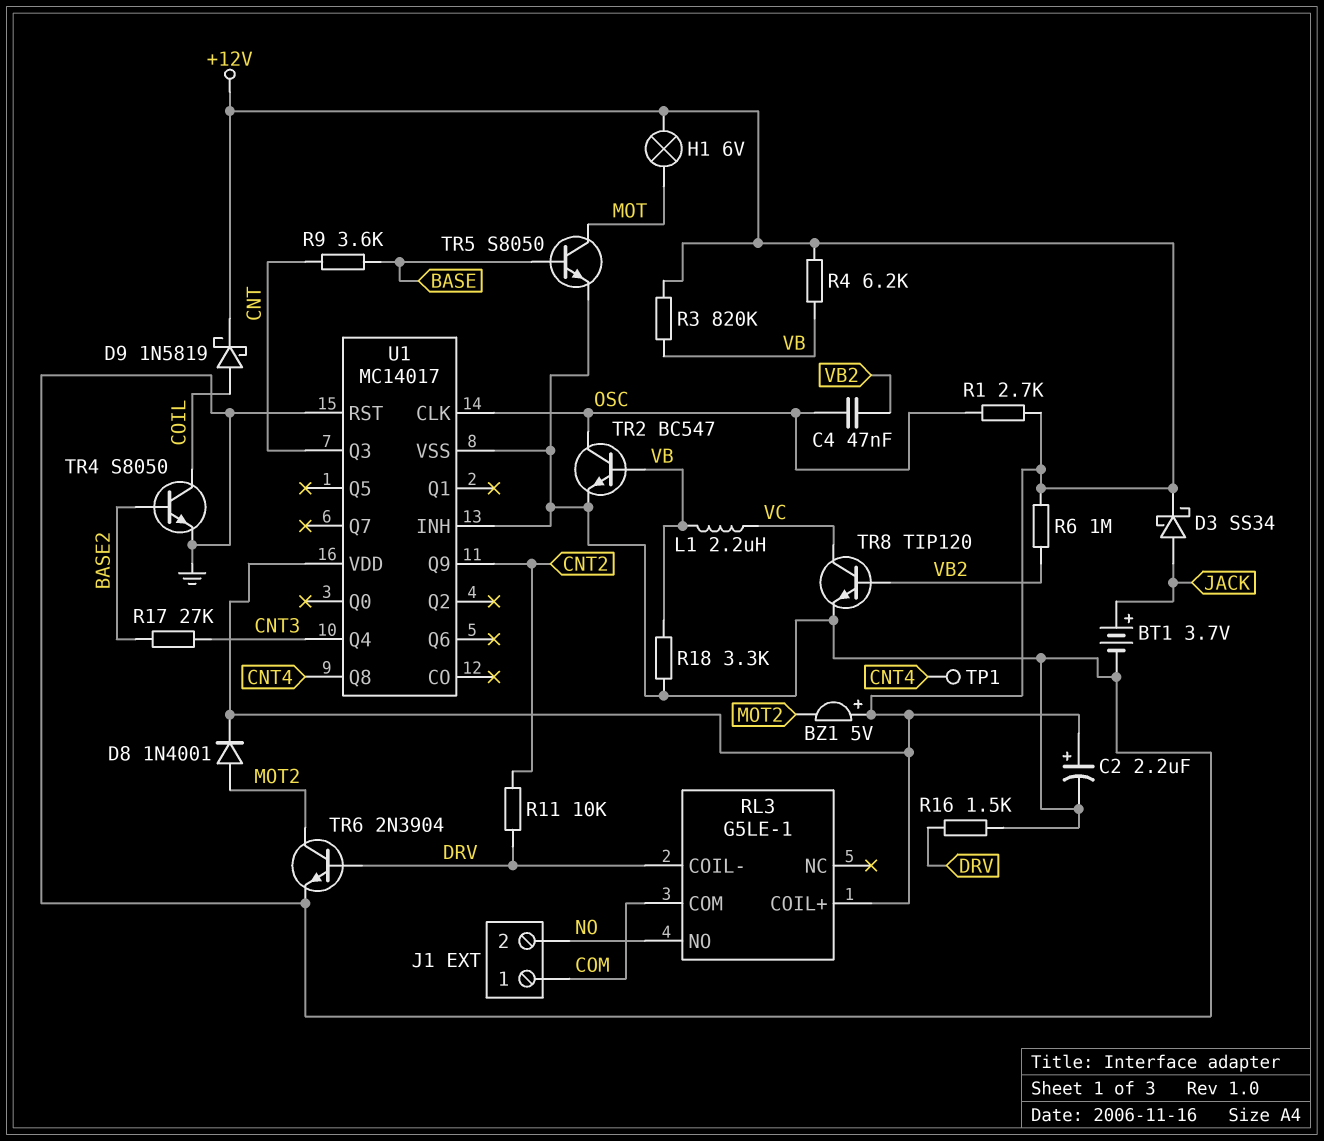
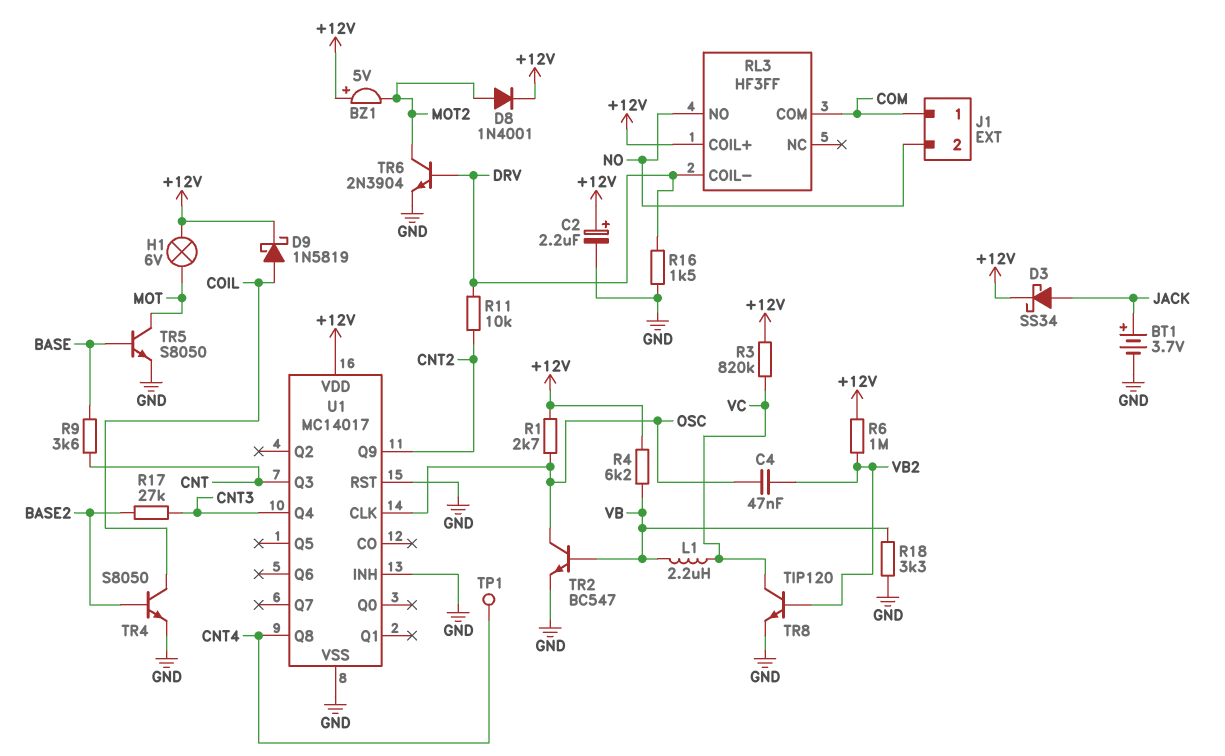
R3: 820k (+12V, VB) -> 820k (+12V, VC)
RL3: G5LE-1 -> HF3FF

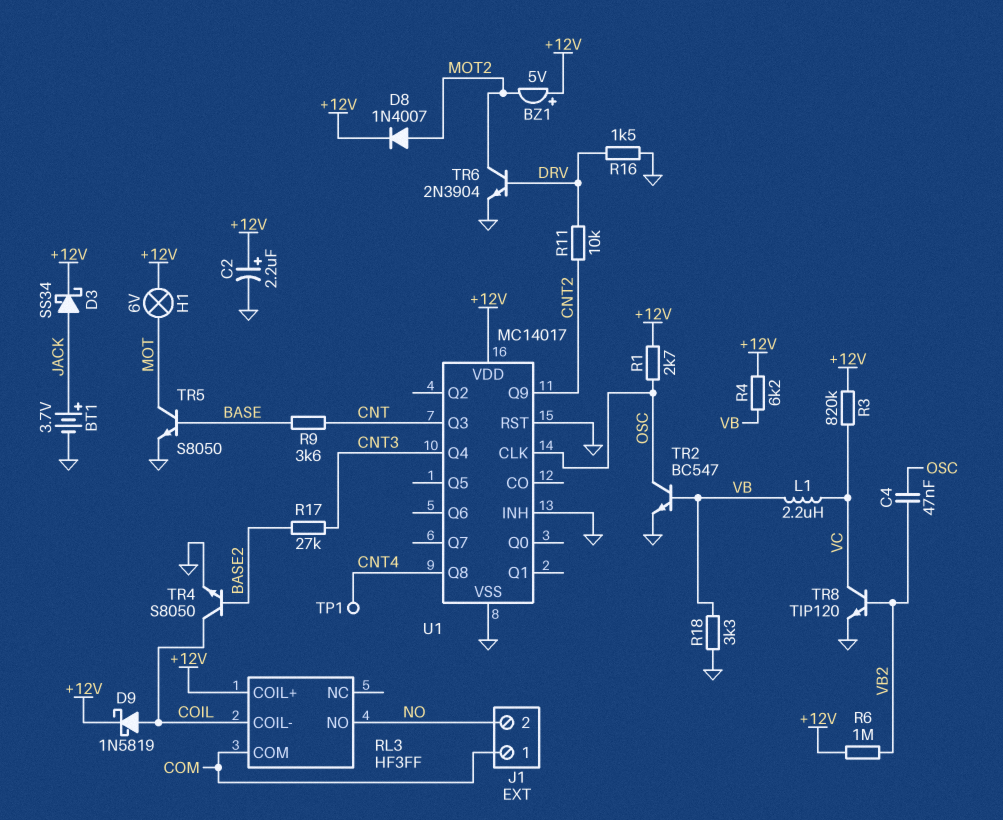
D8: diode 1N4001 (A MOT2, K +12V) -> diode 1N4007 (A MOT2, K +12V)
RL3 pin COIL-: DRV -> COIL

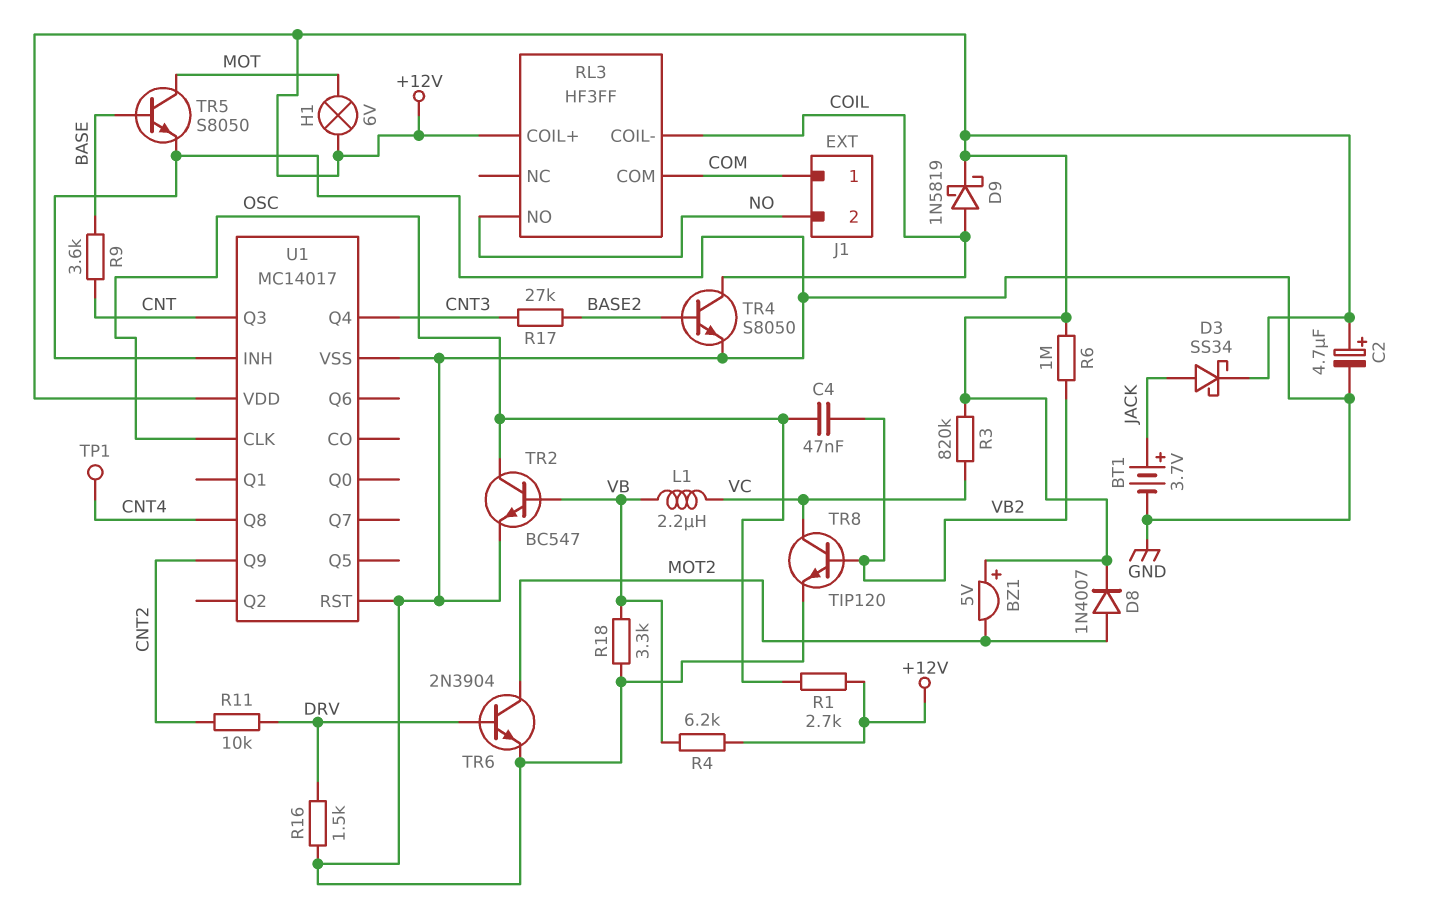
C2: 2.2uF (plus +12V, minus GND) -> 4.7uF (plus +12V, minus GND)

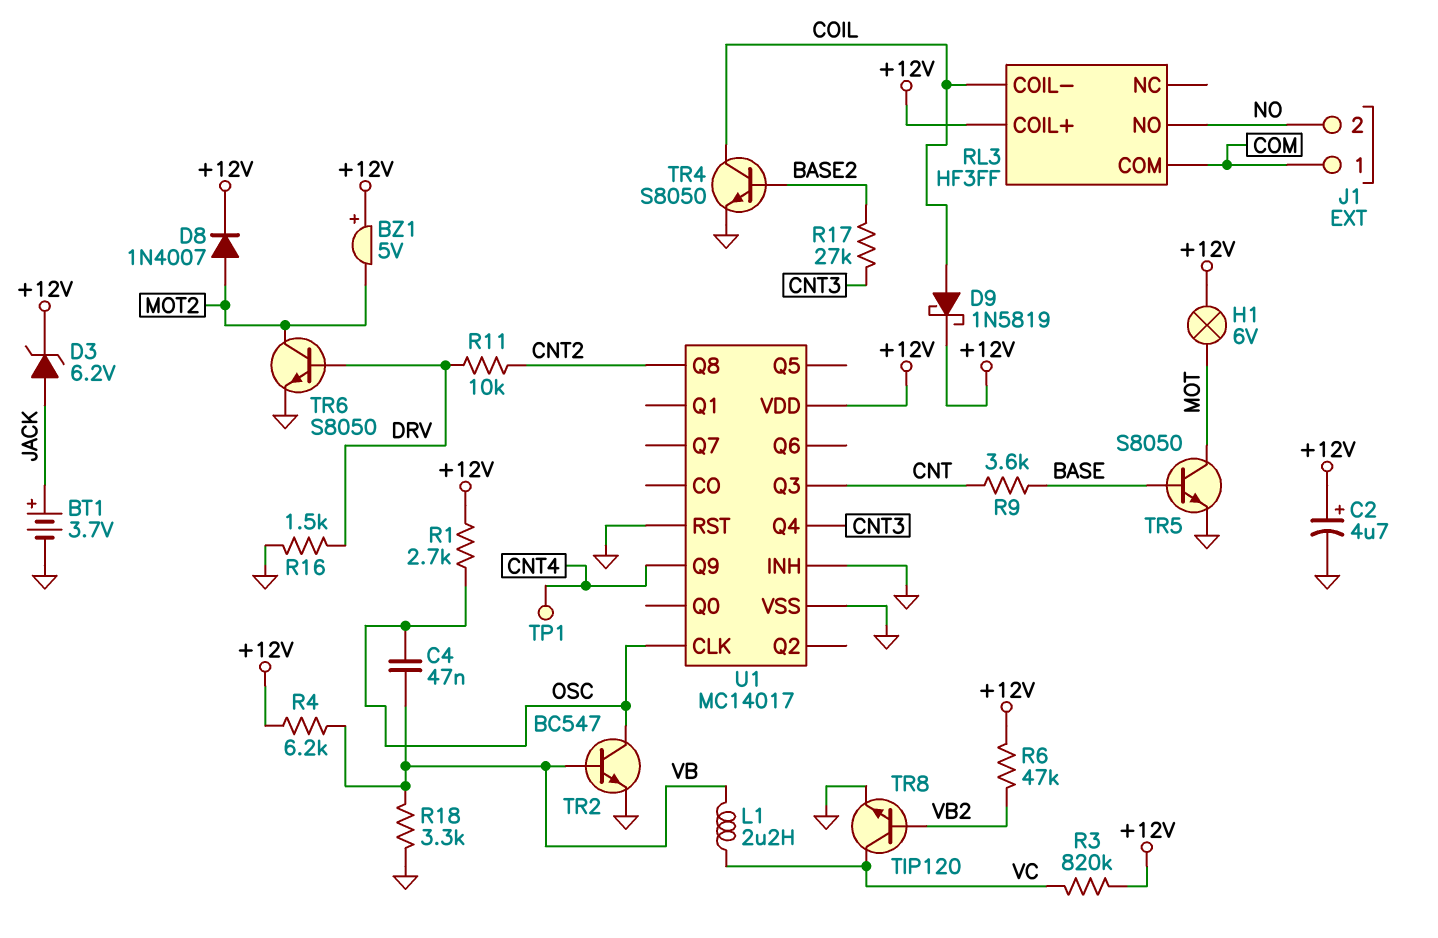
C4: 47nF (OSC, VB2) -> 47nF (OSC, VB)
D3: schottky SS34 (A JACK, K +12V) -> zener 6.2V (A JACK, K +12V)
R6: 1M (+12V, VB2) -> 47k (+12V, VB2)
TR6: NPN 2N3904 (B DRV, C MOT2, E GND) -> NPN S8050 (B DRV, C MOT2, E GND)
U1 pin Q8: CNT4 -> CNT2
U1 pin Q9: CNT2 -> CNT4

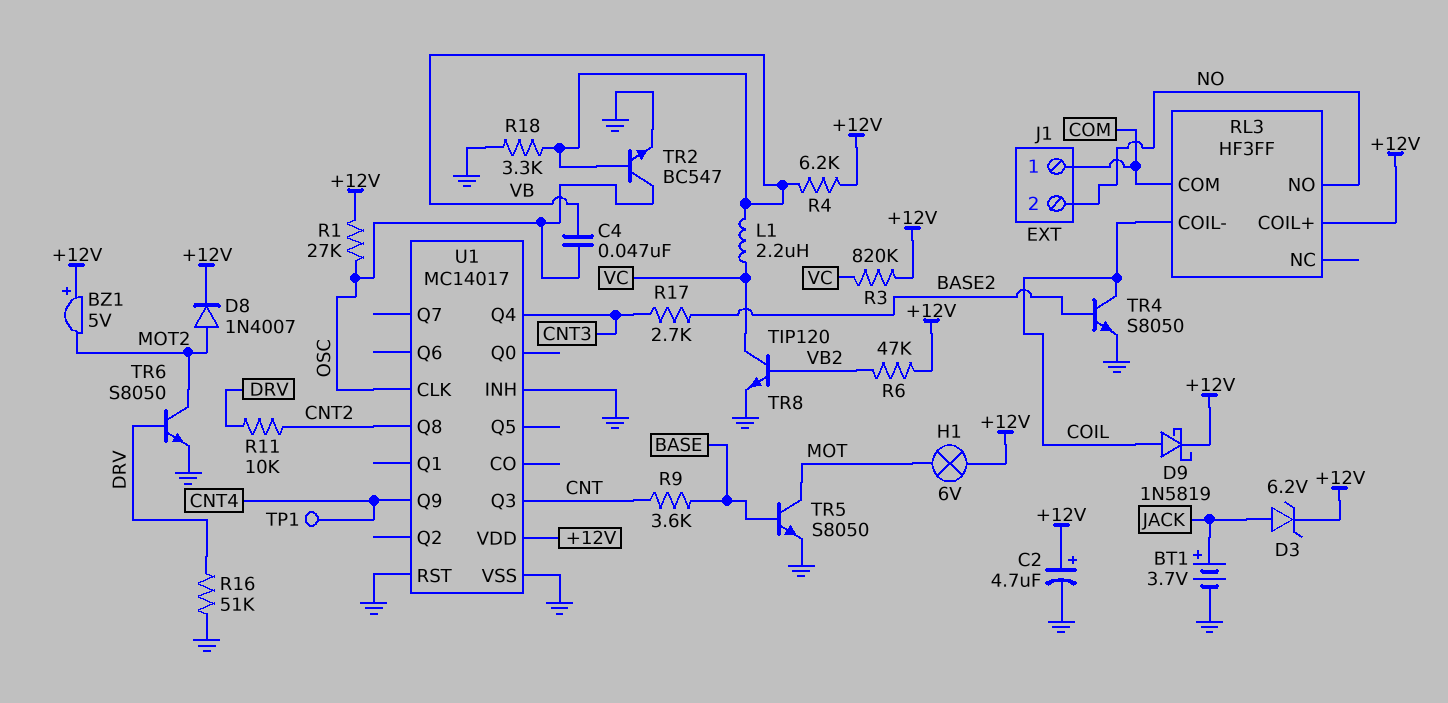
R1: 2.7k (+12V, OSC) -> 27k (+12V, OSC)
R16: 1.5k (DRV, GND) -> 51k (DRV, GND)
R17: 27k (BASE2, CNT3) -> 2.7k (BASE2, CNT3)

